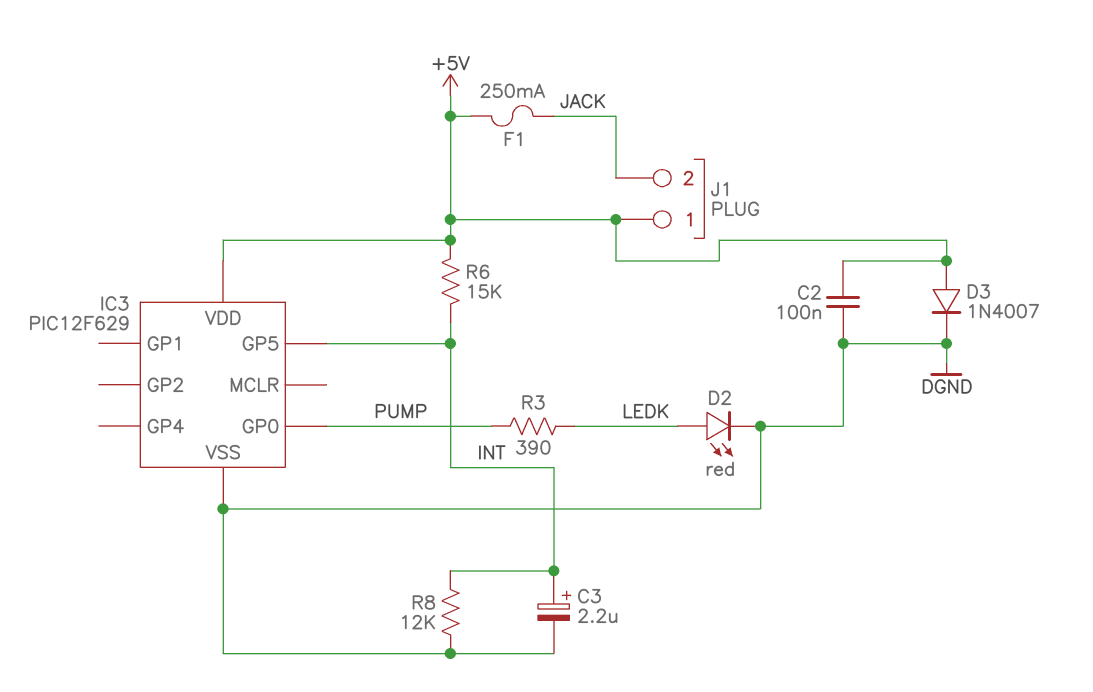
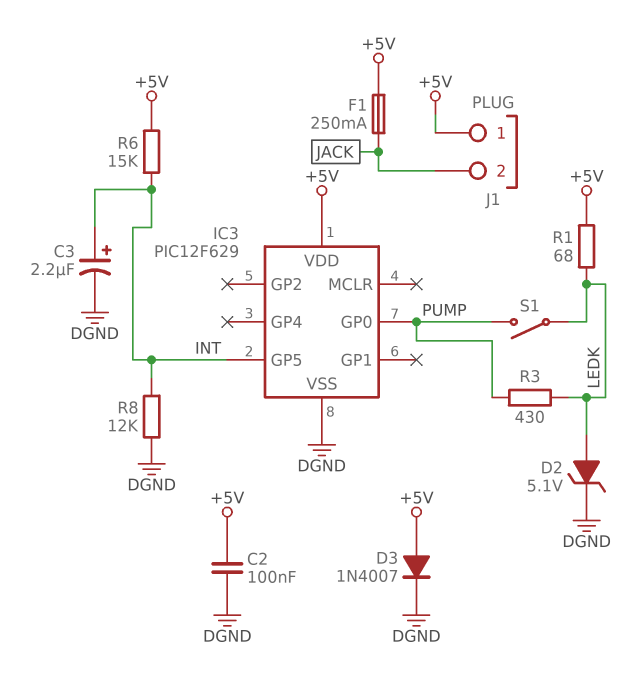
D2: LED red (A LEDK, K DGND) -> zener 5.1V (A LEDK, K DGND)
R1: none -> 68 (+5V, LEDK)
R3: 390 (LEDK, PUMP) -> 430 (LEDK, PUMP)
S1: none -> switch (LEDK, PUMP)

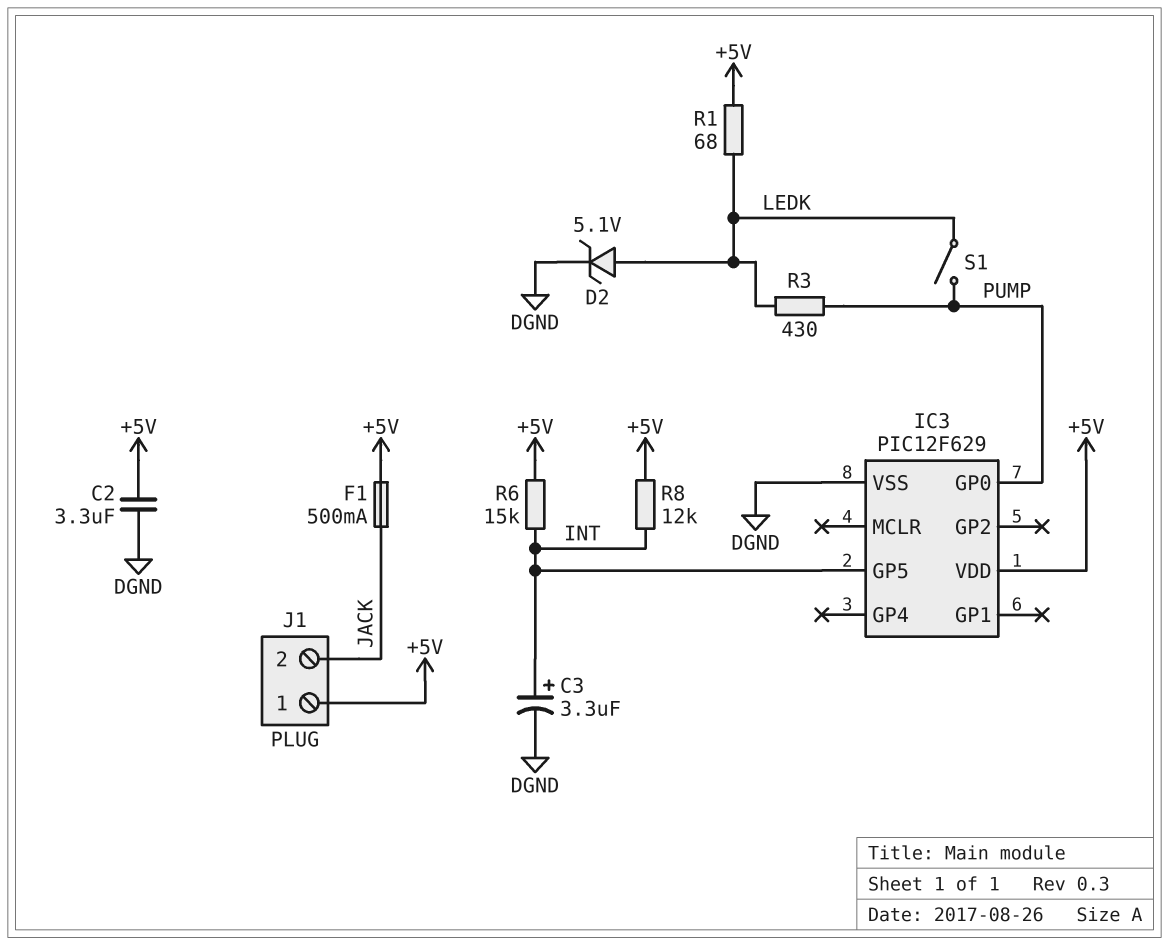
C2: 100nF (+5V, DGND) -> 3.3uF (+5V, DGND)
C3: 2.2uF (plus INT, minus DGND) -> 3.3uF (plus INT, minus DGND)
D3: diode 1N4007 (A +5V, K DGND) -> none
F1: 250mA (+5V, JACK) -> 500mA (+5V, JACK)
R8: 12k (DGND, INT) -> 12k (+5V, INT)

